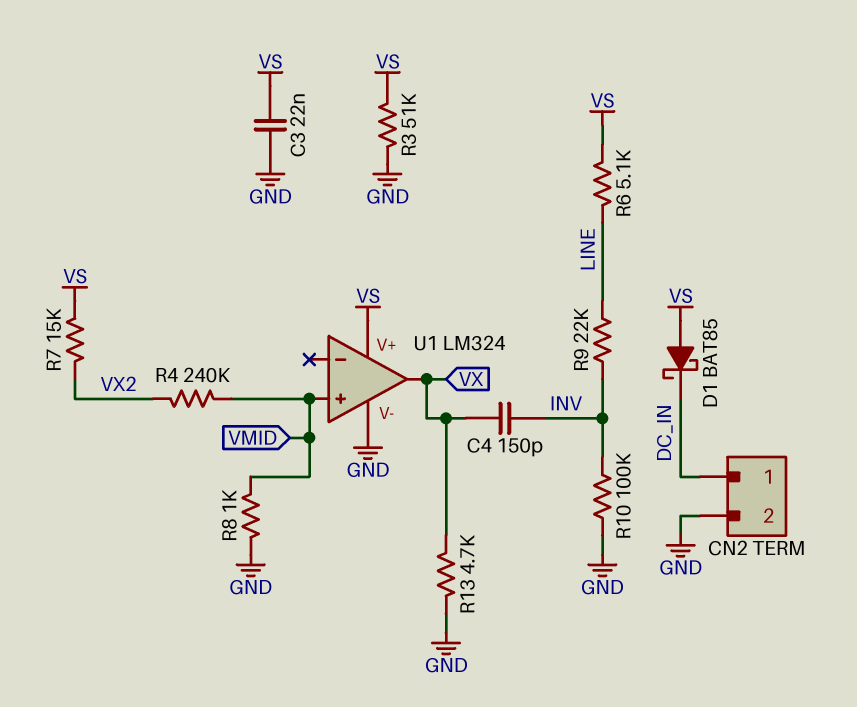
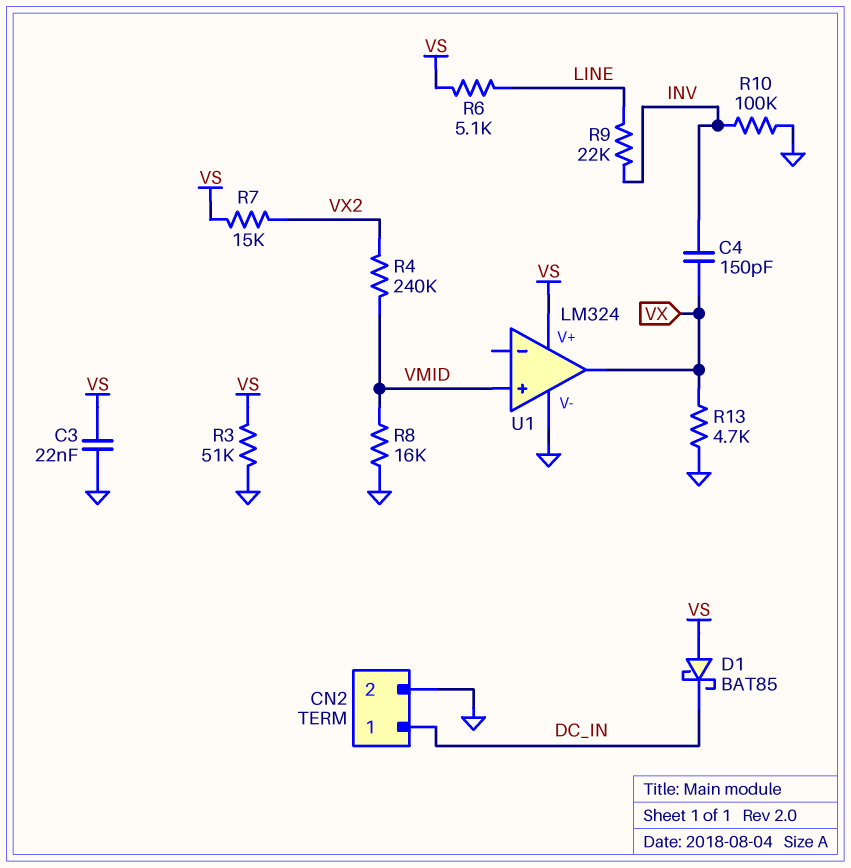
R8: 1k (GND, VMID) -> 16k (GND, VMID)

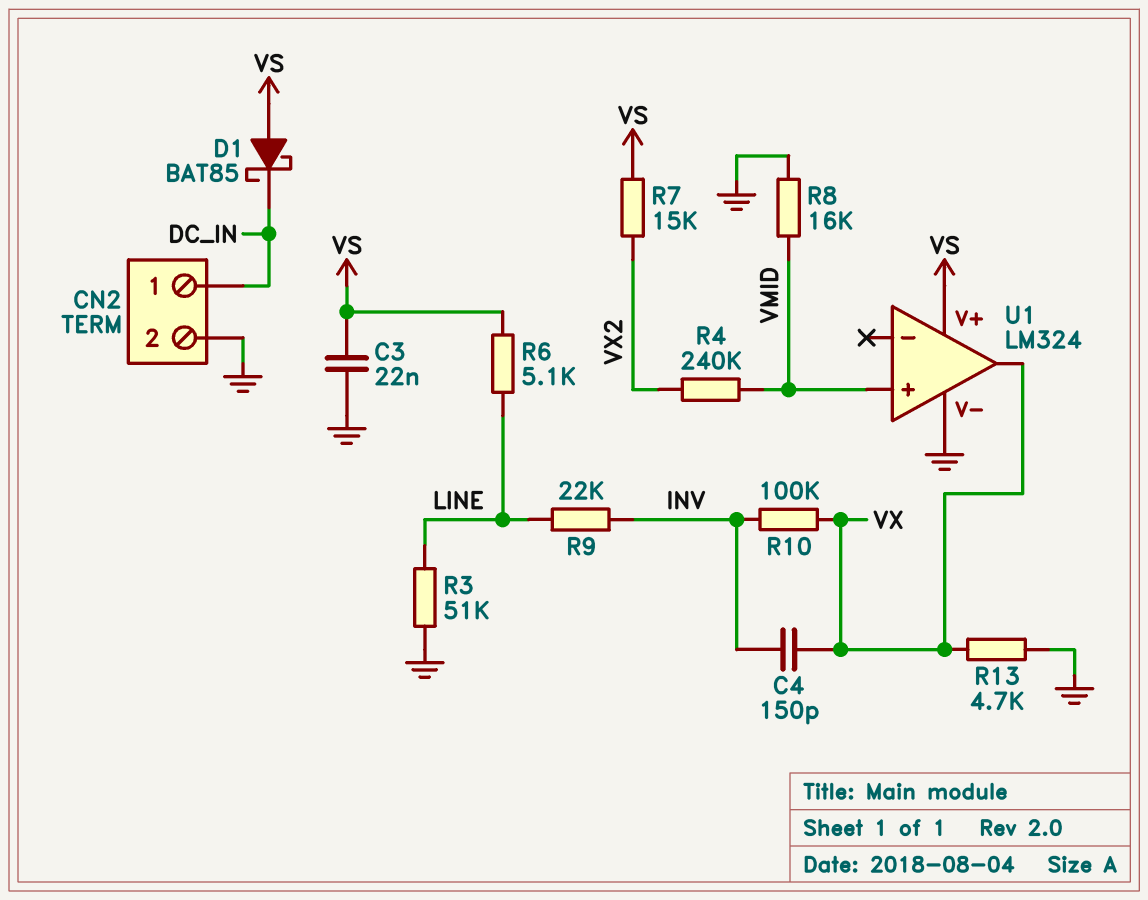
R3: 51k (GND, VS) -> 51k (GND, LINE)
R10: 100k (GND, INV) -> 100k (INV, VX)

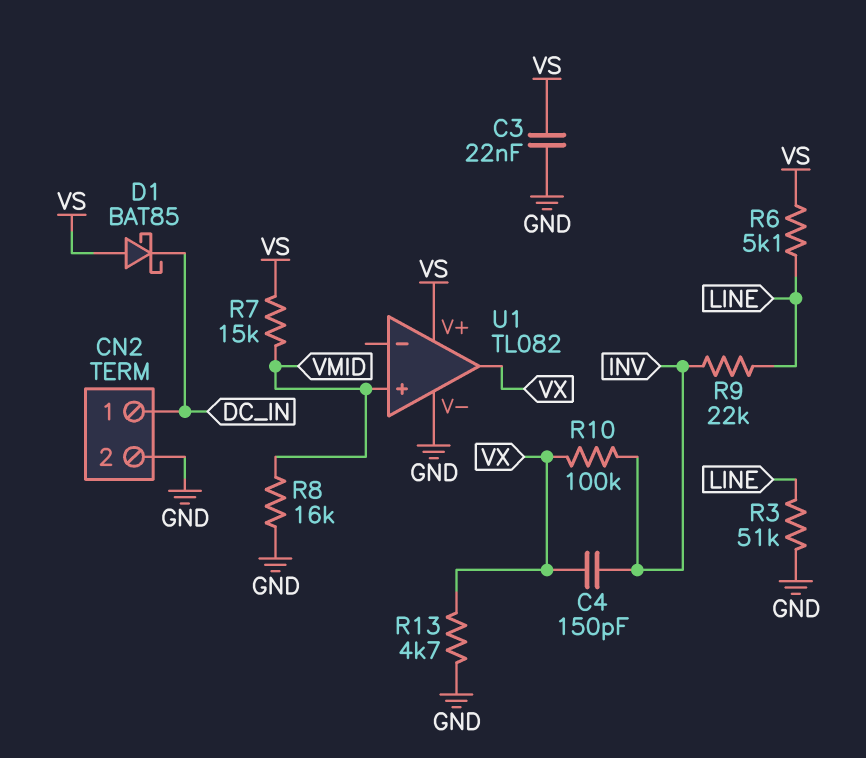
R4: 240k (VMID, VX2) -> none
R7: 15k (VS, VX2) -> 15k (VMID, VS)
U1: LM324 -> TL082

